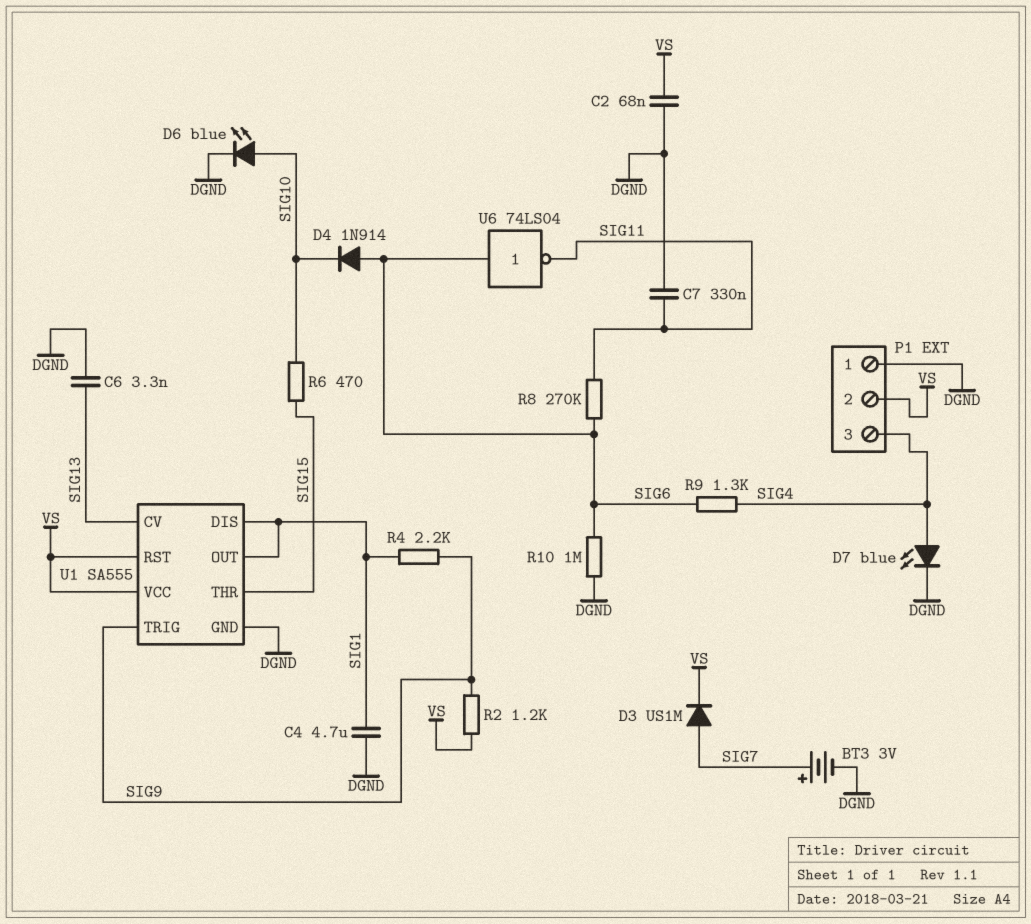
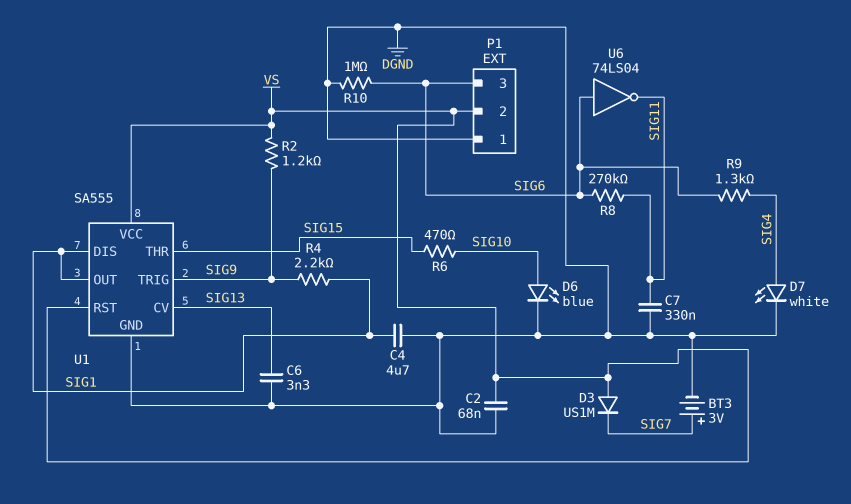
D3: diode US1M (A SIG7, K VS) -> diode US1M (A VS, K SIG7)
D4: diode 1N914 (A SIG6, K SIG10) -> none
D7: LED blue (A SIG4, K DGND) -> LED white (A SIG4, K DGND)
P1 pin 3: SIG4 -> SIG6

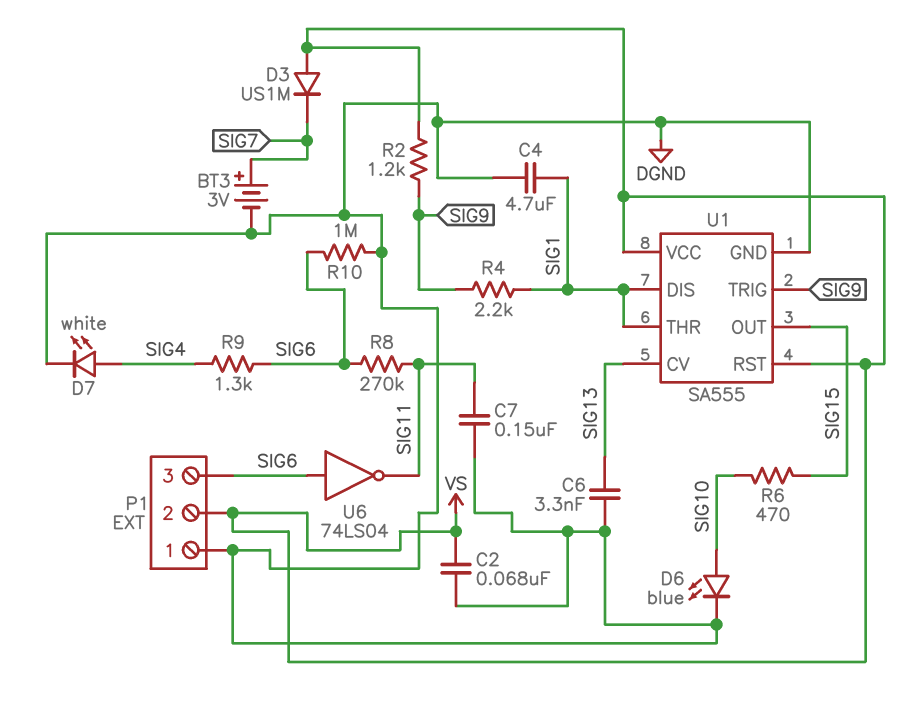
C7: 330nF (DGND, SIG11) -> 150nF (DGND, SIG11)
U1 pin OUT: SIG1 -> SIG15
U1 pin THR: SIG15 -> SIG1

